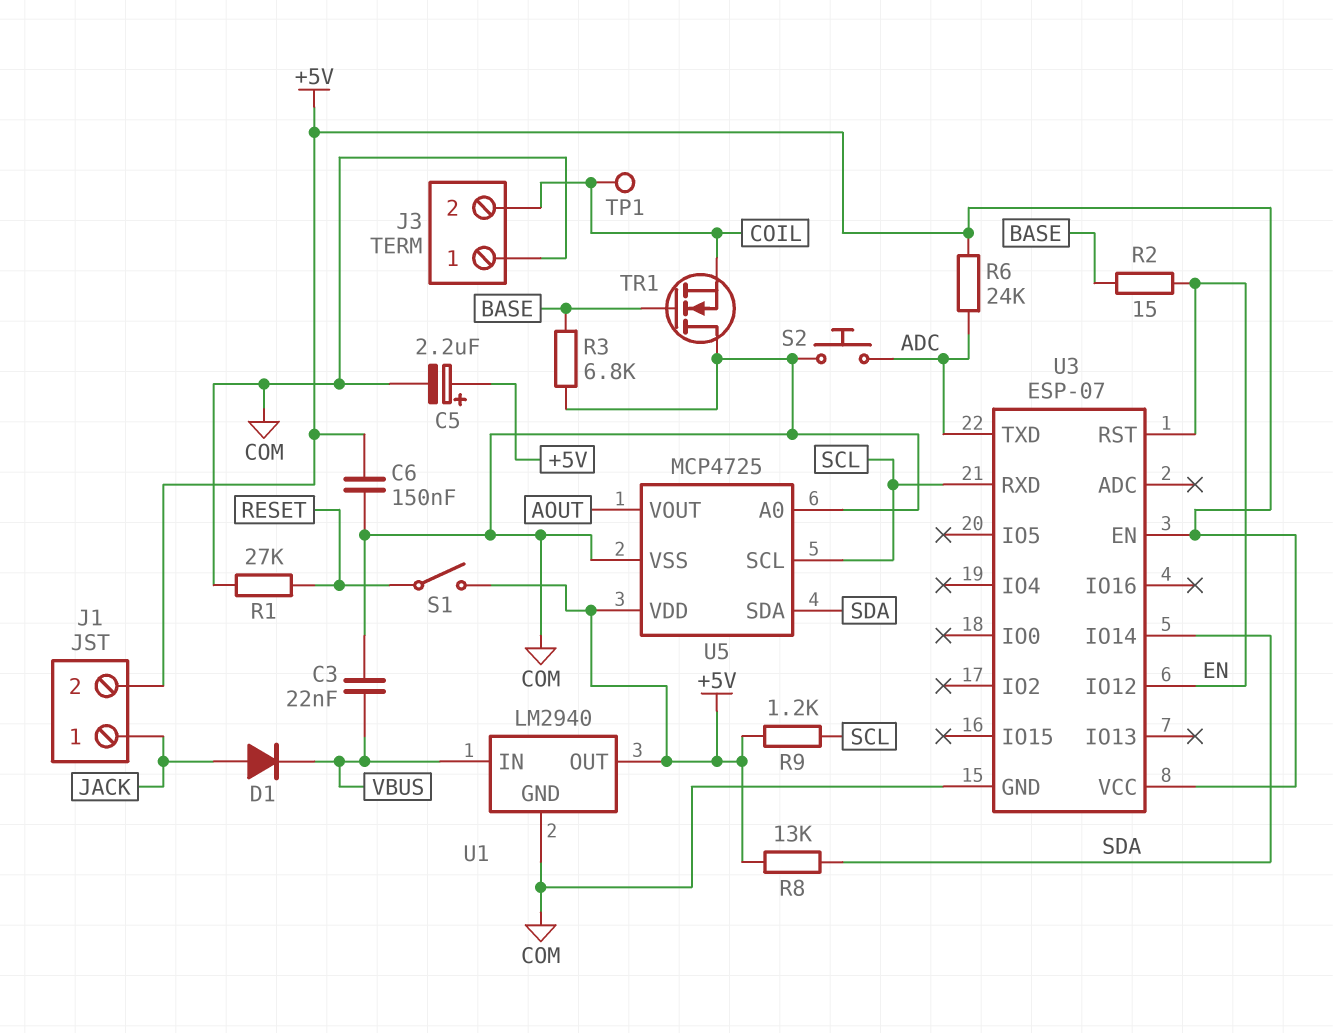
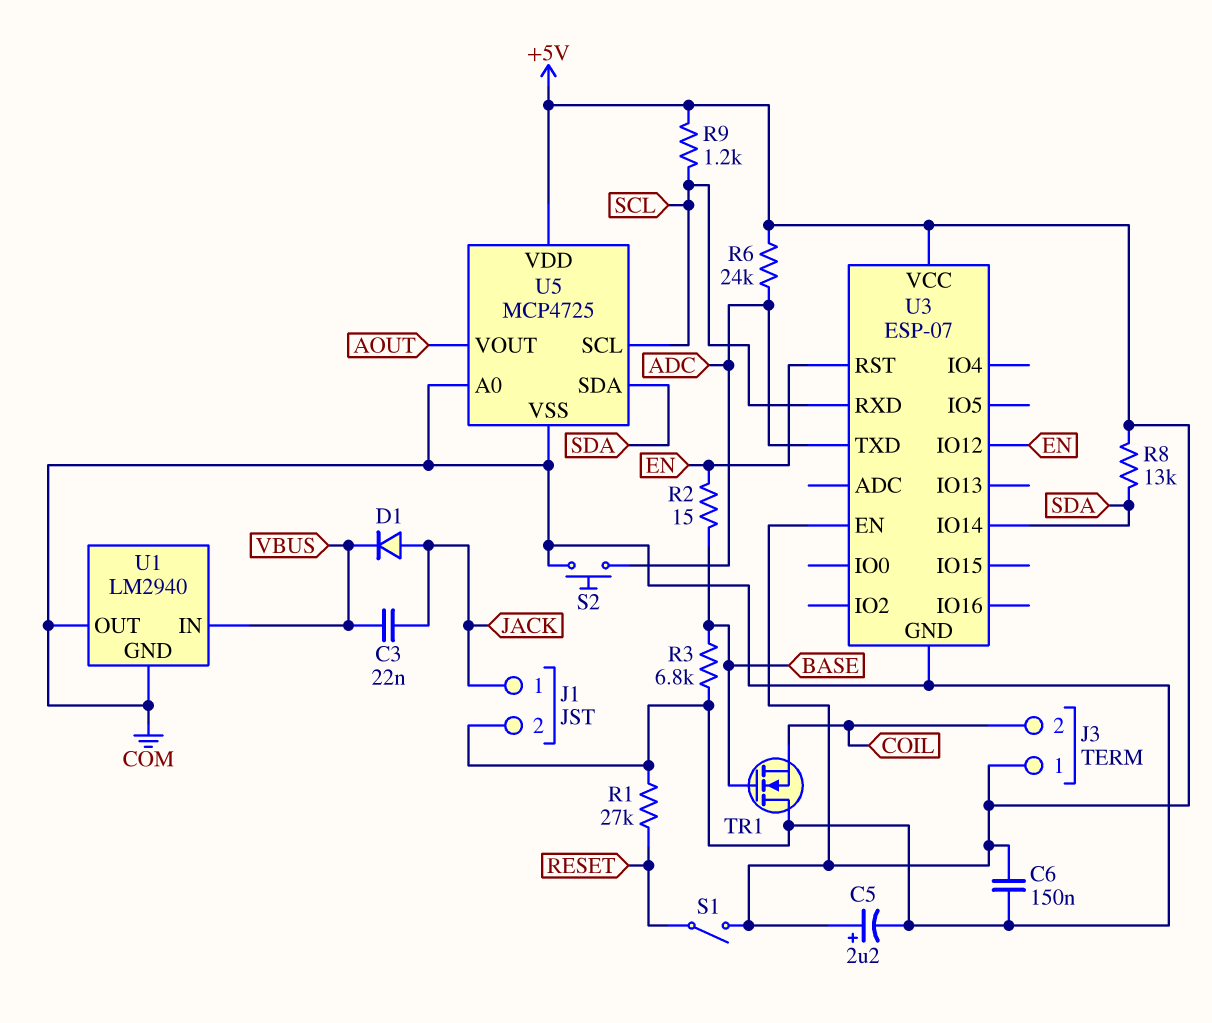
C3: 22nF (COM, VBUS) -> 22nF (JACK, VBUS)
J1 pin 2: +5V -> COM
J3 pin 1: COM -> +5V
TP1: test point (COIL) -> none
U1 pin OUT: +5V -> COM

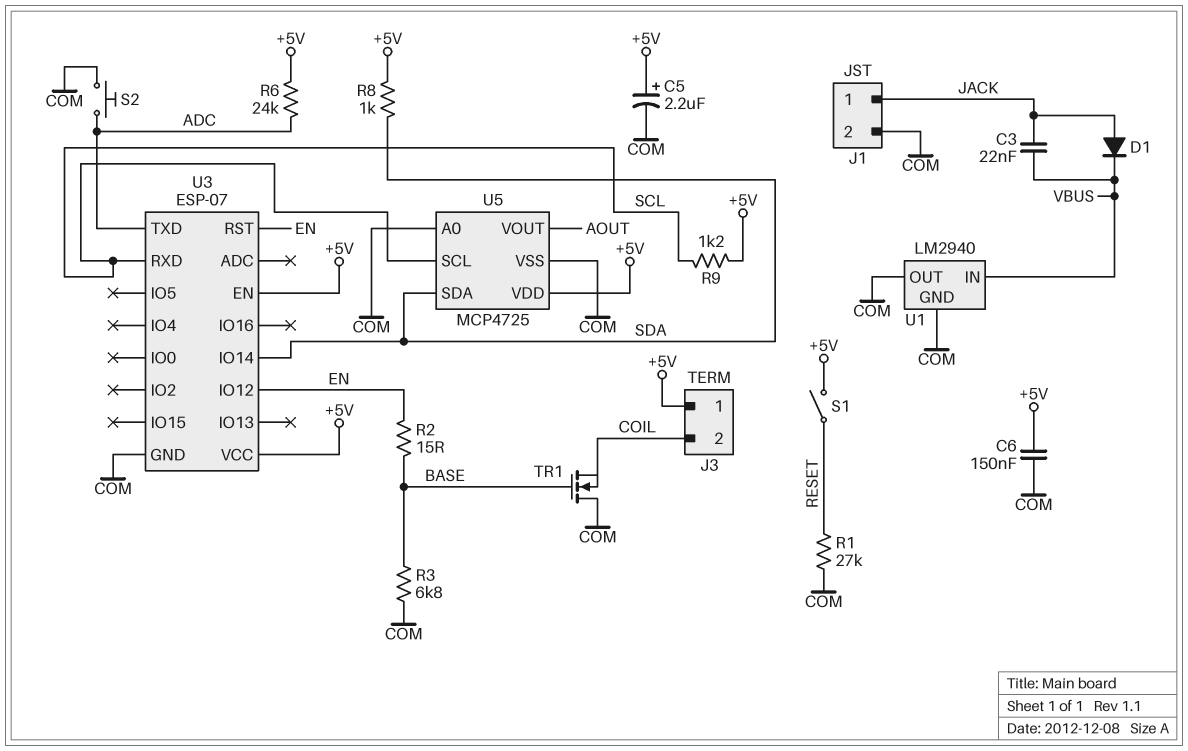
R8: 13k (+5V, SDA) -> 1k (+5V, SDA)

